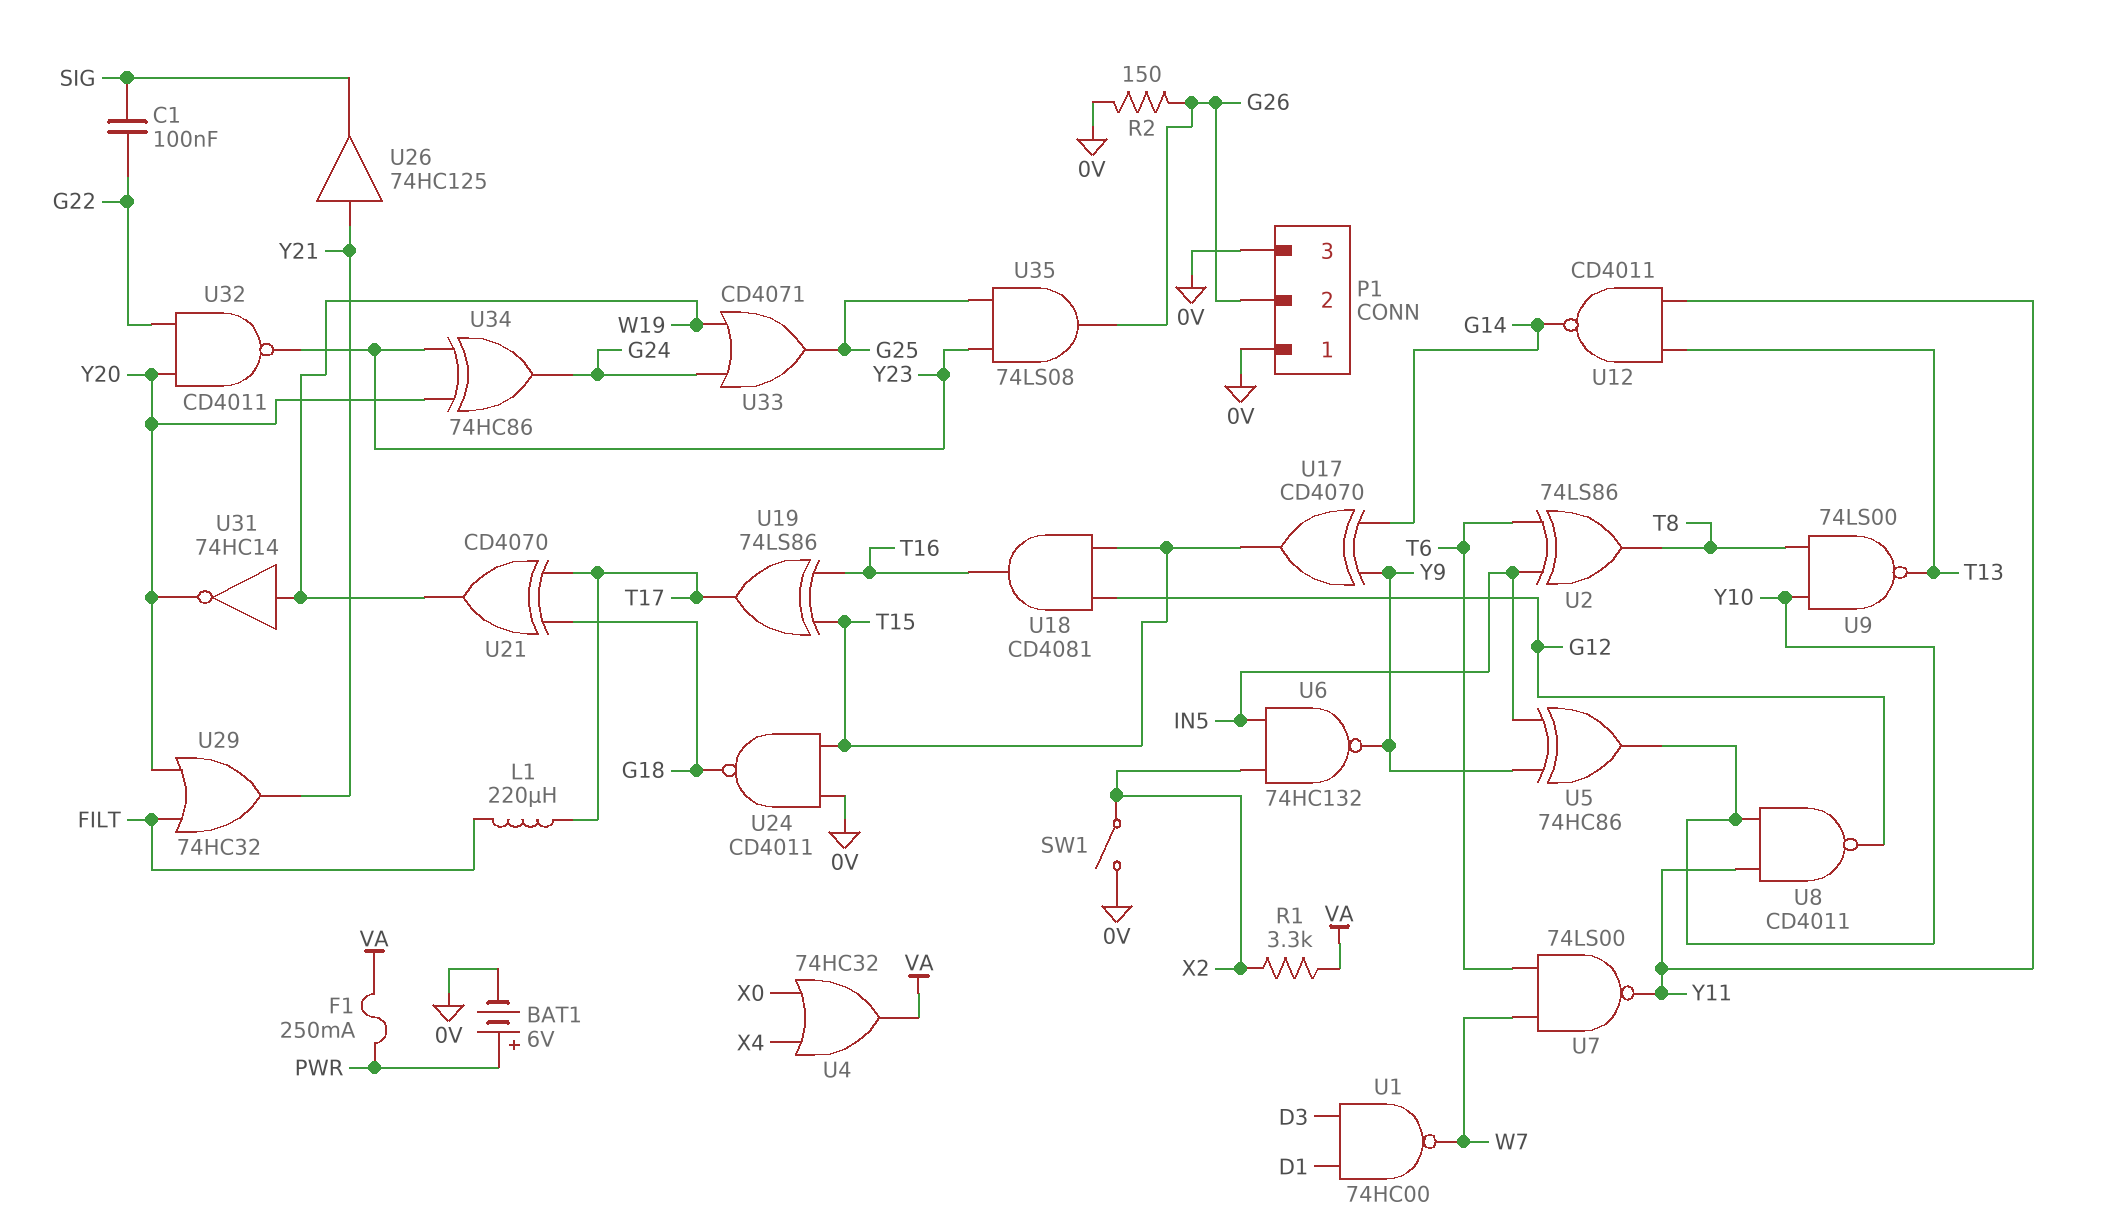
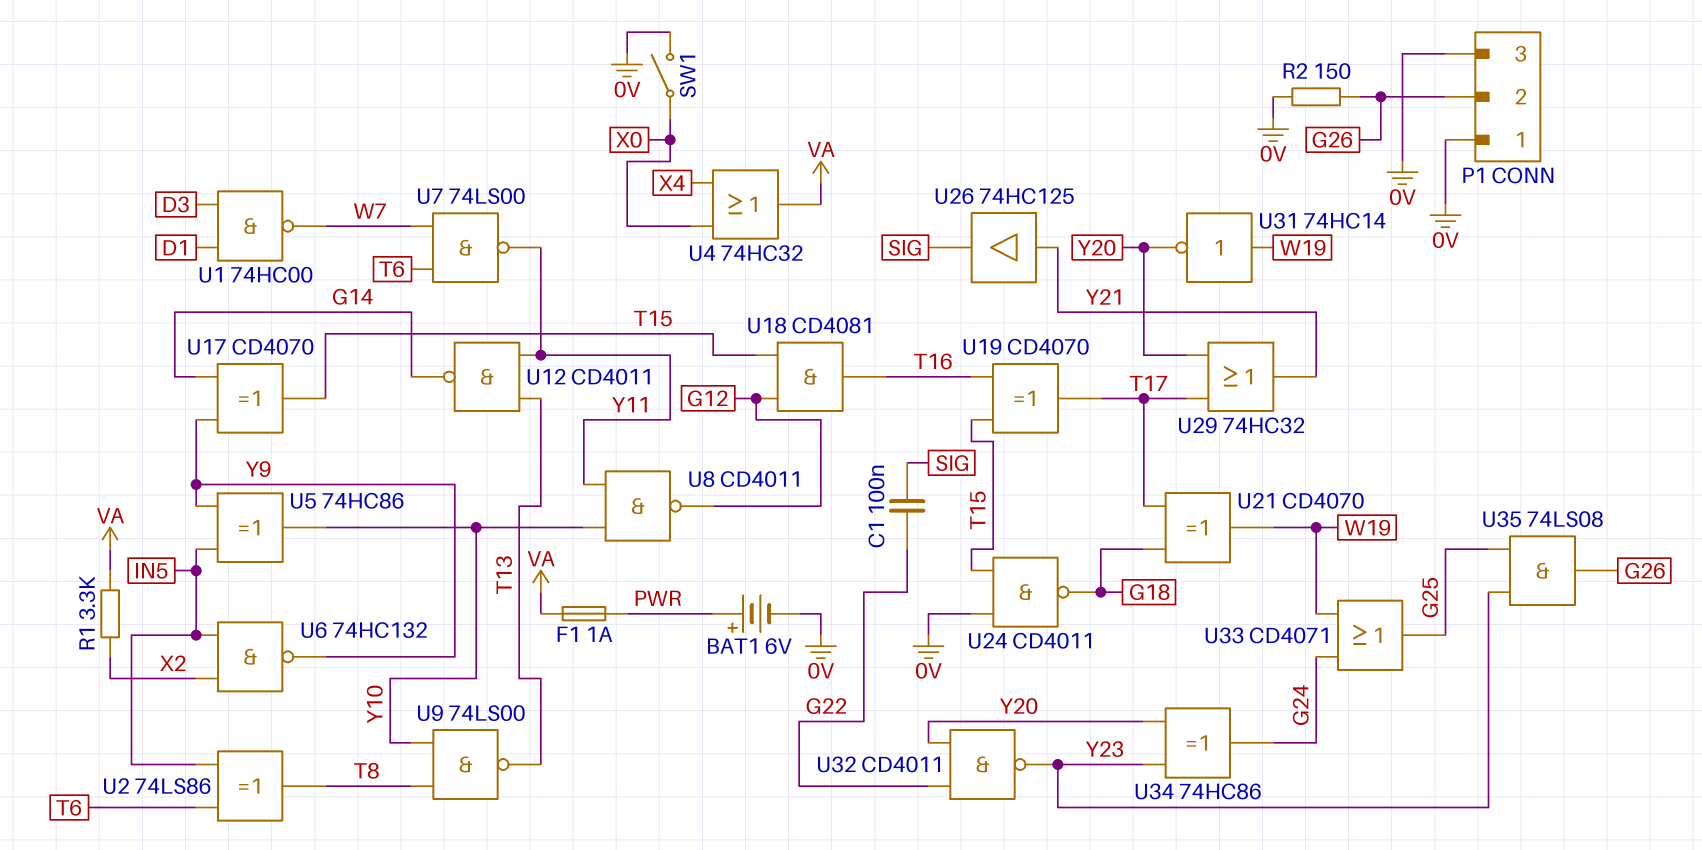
F1: 250mA (PWR, VA) -> 1A (PWR, VA)
L1: 220uH (FILT, T17) -> none
SW1: switch (0V, X2) -> switch (0V, X0)
U19: XOR 74LS86 (in T15, in T16, out T17) -> XOR CD4070 (in T15, in T16, out T17)
U29: OR 74HC32 (in FILT, in Y20, out Y21) -> OR 74HC32 (in T17, in Y20, out Y21)

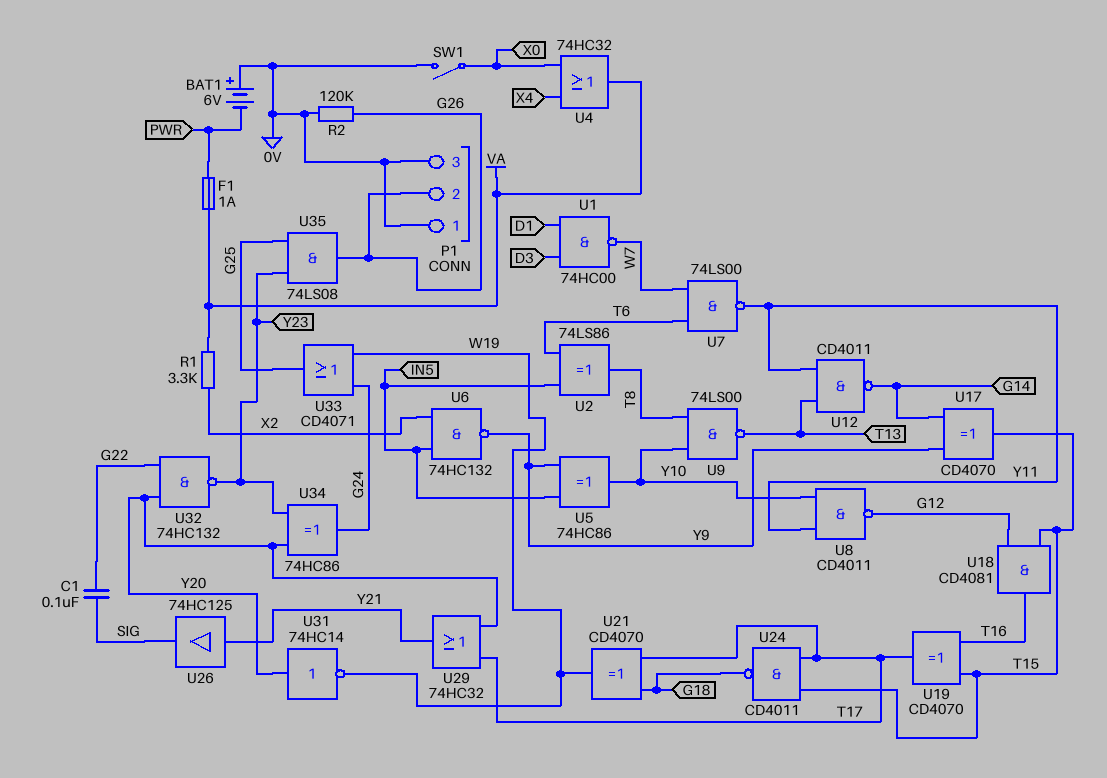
BAT1: 6V (plus PWR, minus 0V) -> 6V (plus 0V, minus PWR)
R2: 150 (0V, G26) -> 120k (0V, G26)
U24: NAND CD4011 (in 0V, in T15, out G18) -> NAND CD4011 (in T15, in T17, out G18)
U31: NOT 74HC14 (in W19, out Y20) -> NOT 74HC14 (in Y20, out W19)
U32: NAND CD4011 (in G22, in Y20, out Y23) -> NAND 74HC132 (in G22, in Y20, out Y23)

